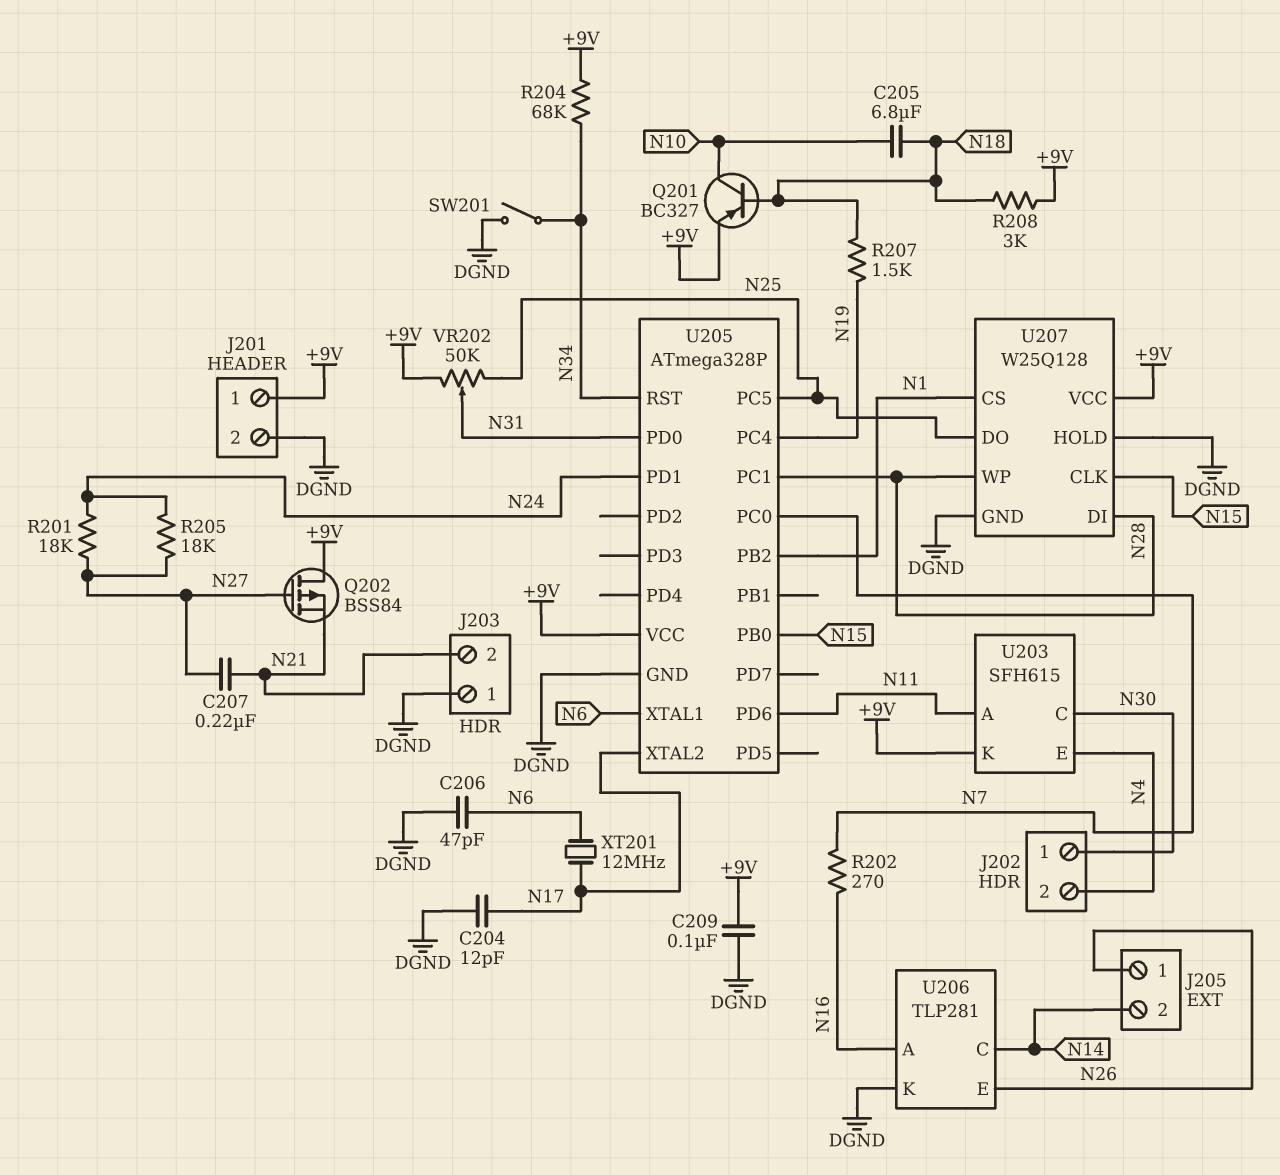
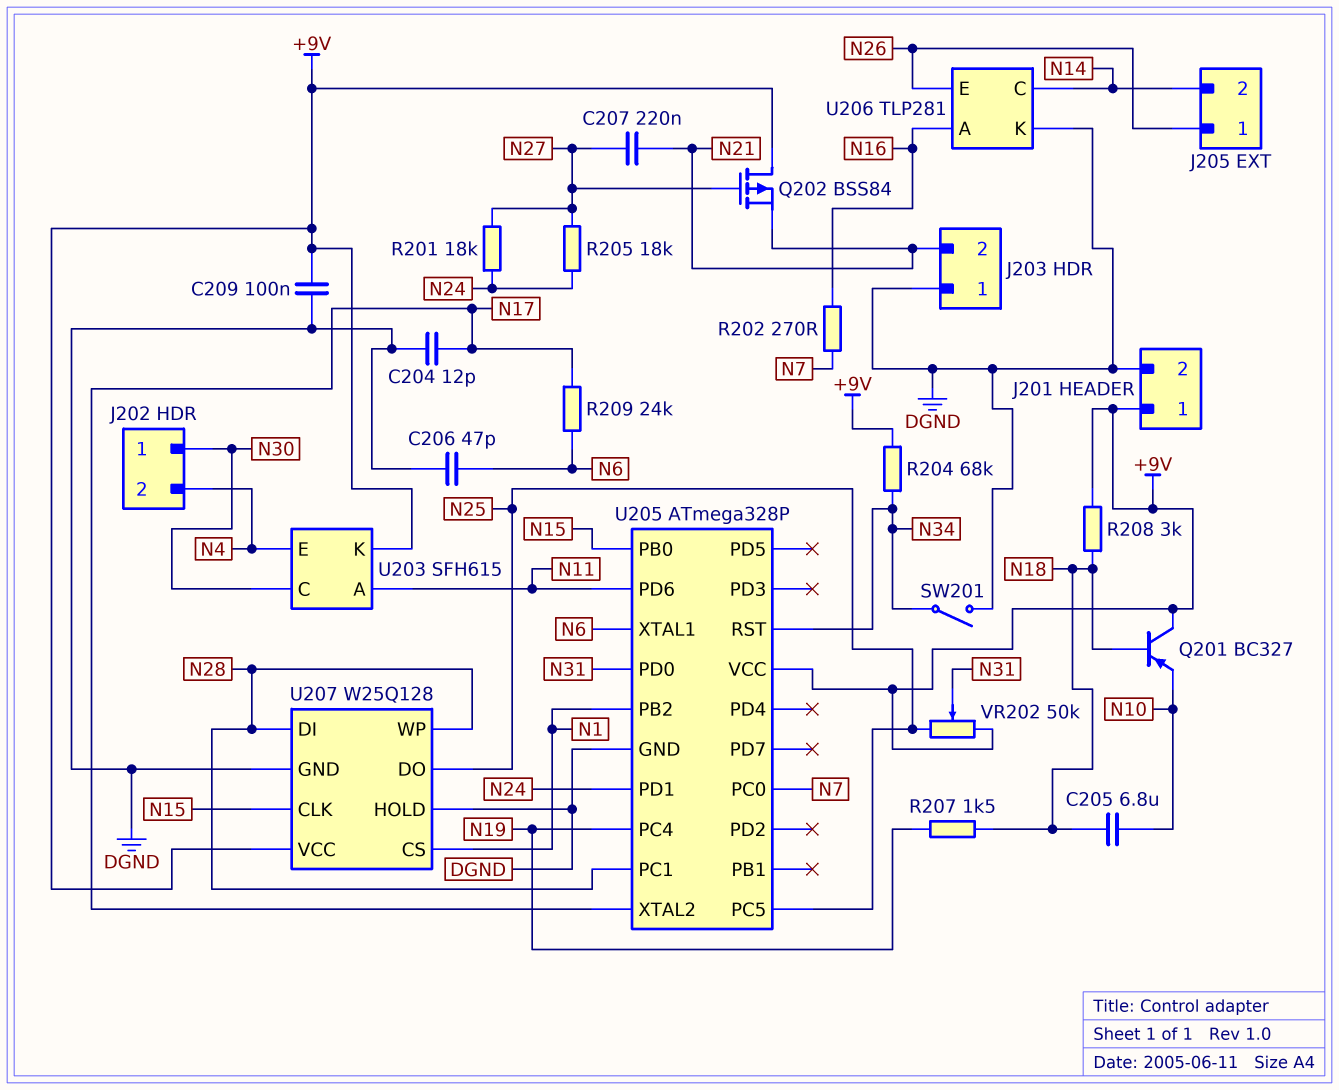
Q201: PNP BC327 (B N18, C N10, E +9V) -> PNP BC327 (B N18, C +9V, E N10)
R209: none -> 24k (N6, N17)
XT201: 12MHz (N6, N17) -> none

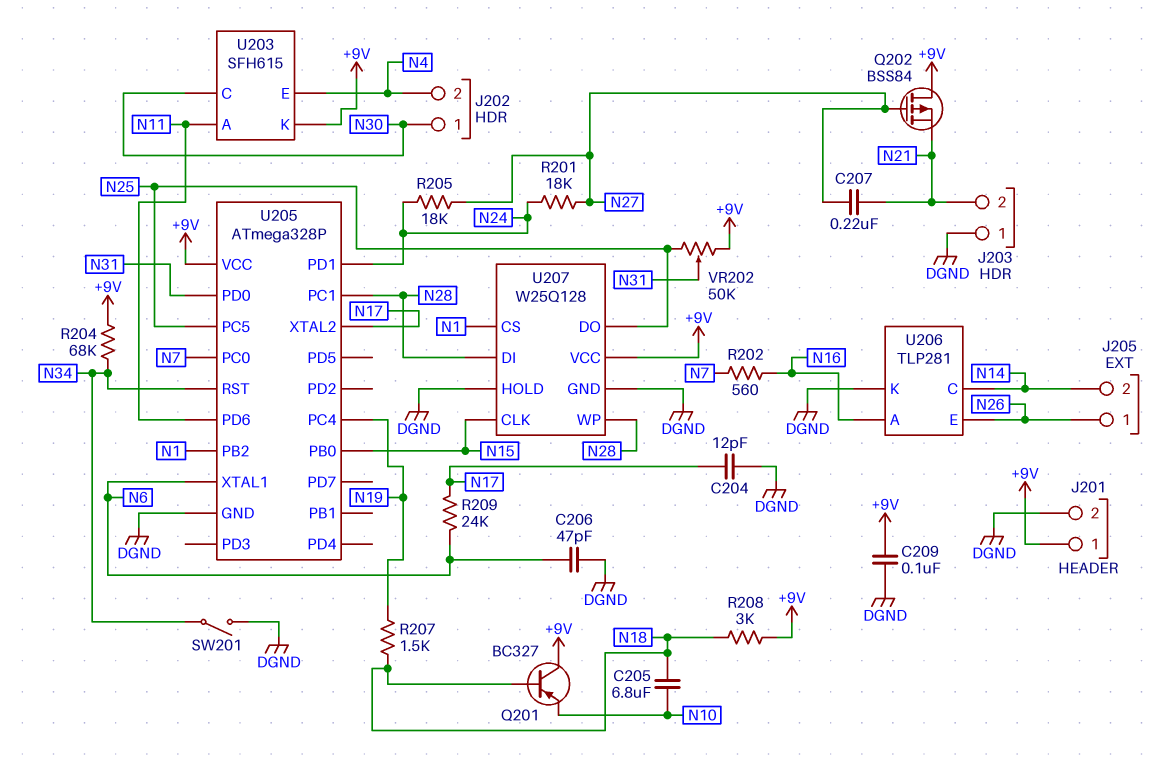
R202: 270 (N7, N16) -> 560 (N7, N16)

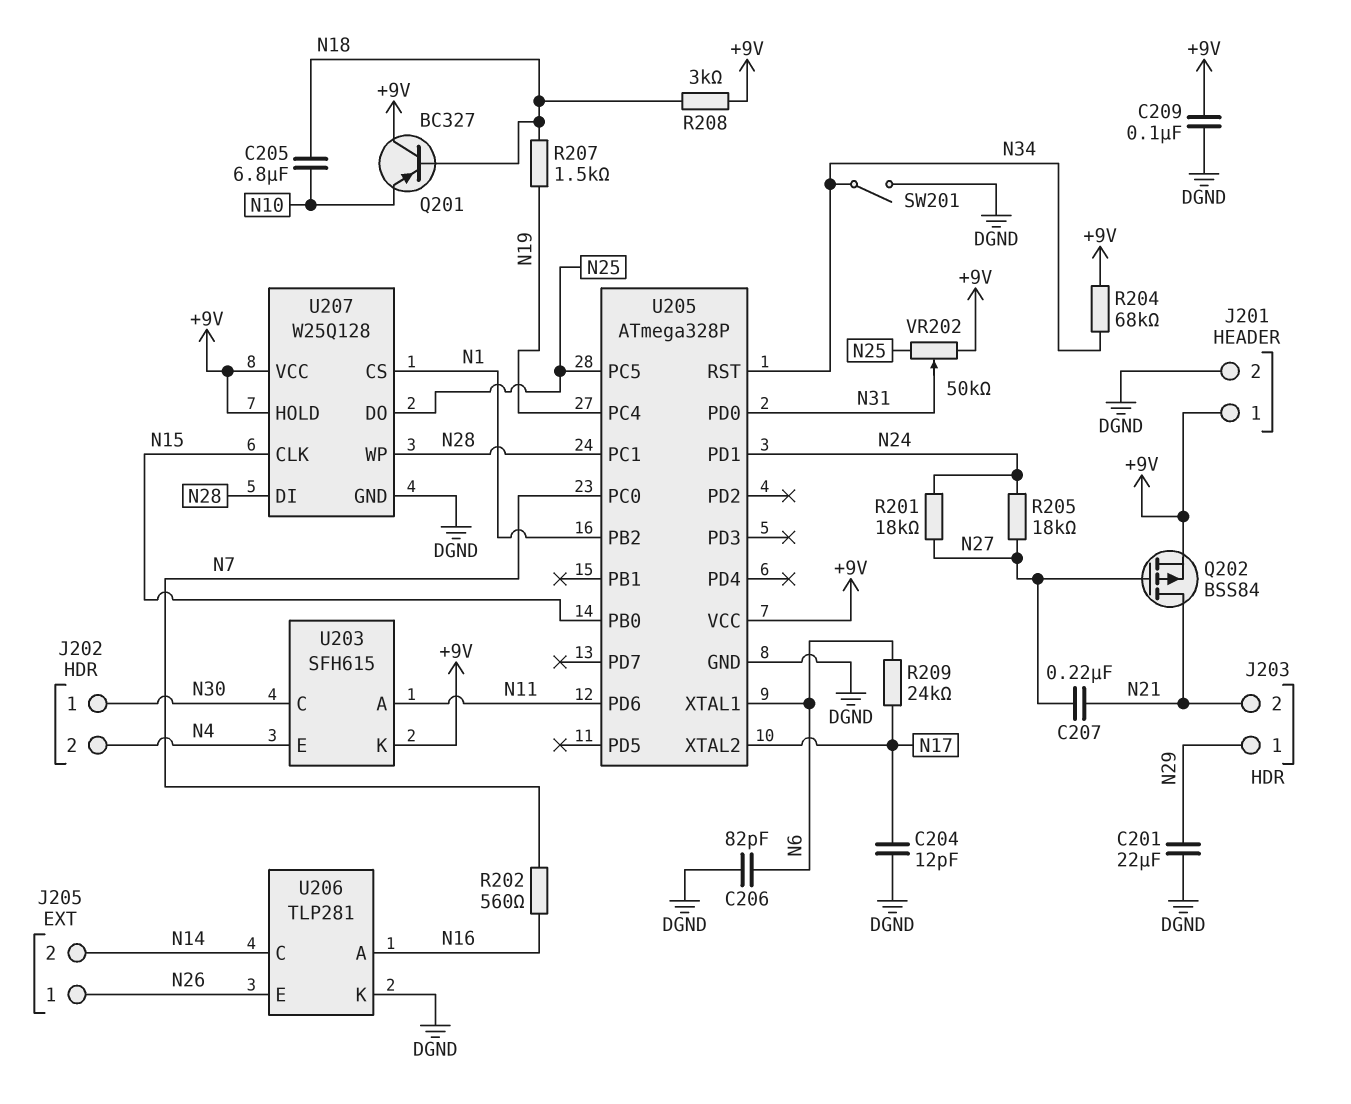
C201: none -> 22uF (DGND, N29)
C206: 47pF (DGND, N6) -> 82pF (DGND, N6)
J203 pin 1: DGND -> N29
Q202: PMOS BSS84 (G N27, D +9V, S N21) -> PMOS BSS84 (G N27, D N21, S +9V)
U207 pin HOLD: DGND -> +9V

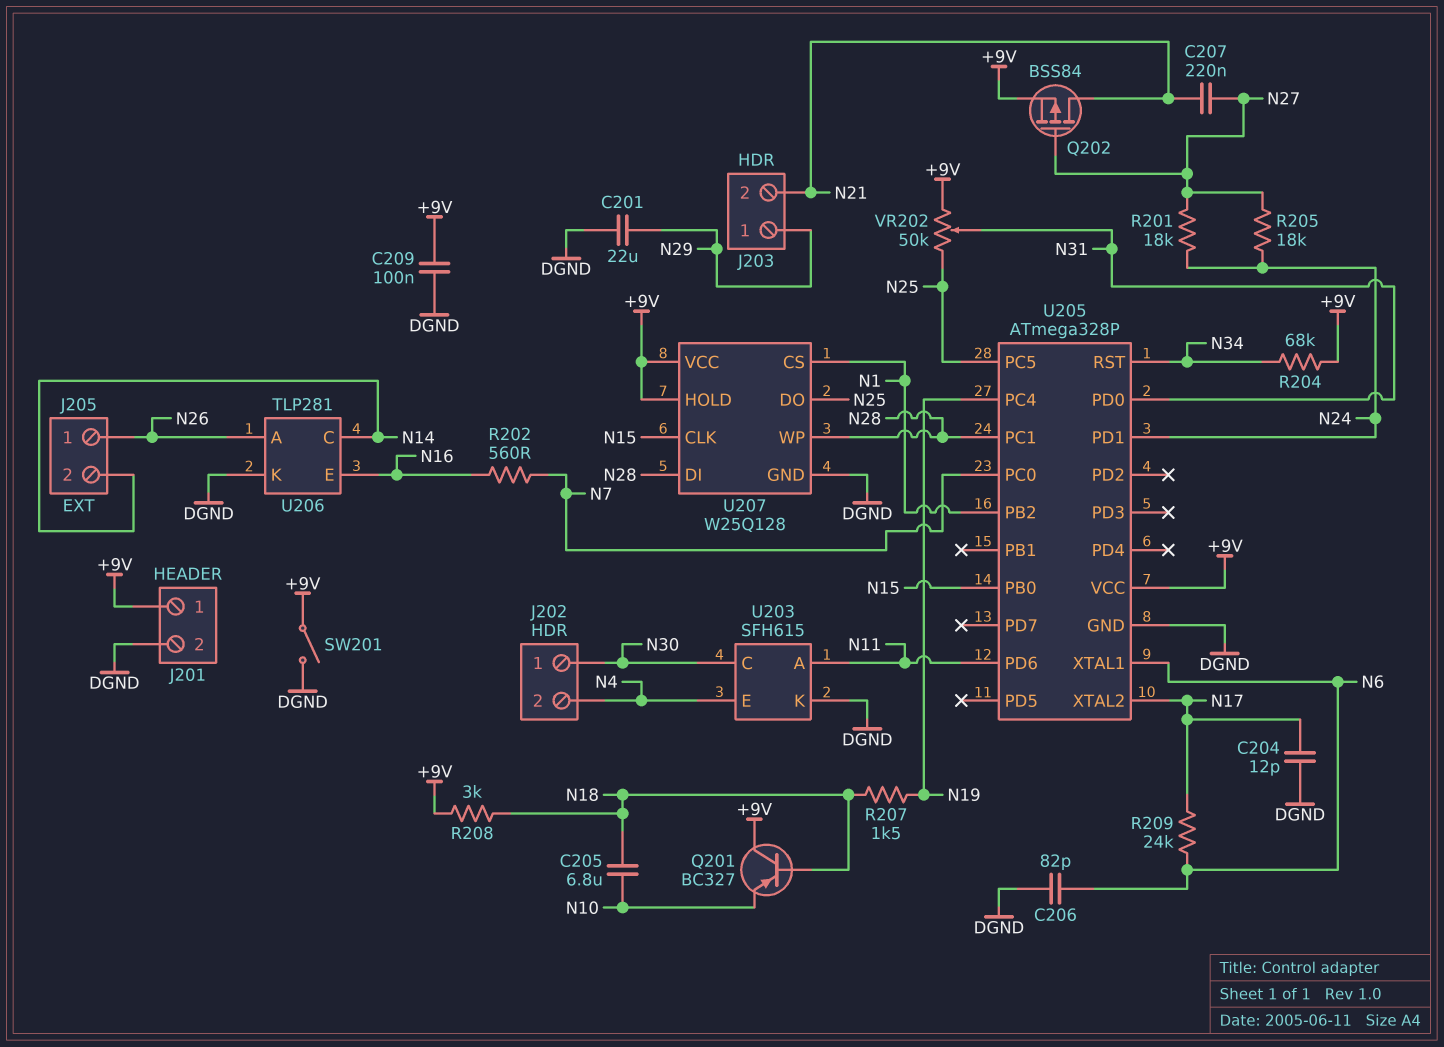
SW201: switch (DGND, N34) -> switch (+9V, DGND)
U203 pin K: +9V -> DGND
U206 pin A: N16 -> N26
U206 pin E: N26 -> N16

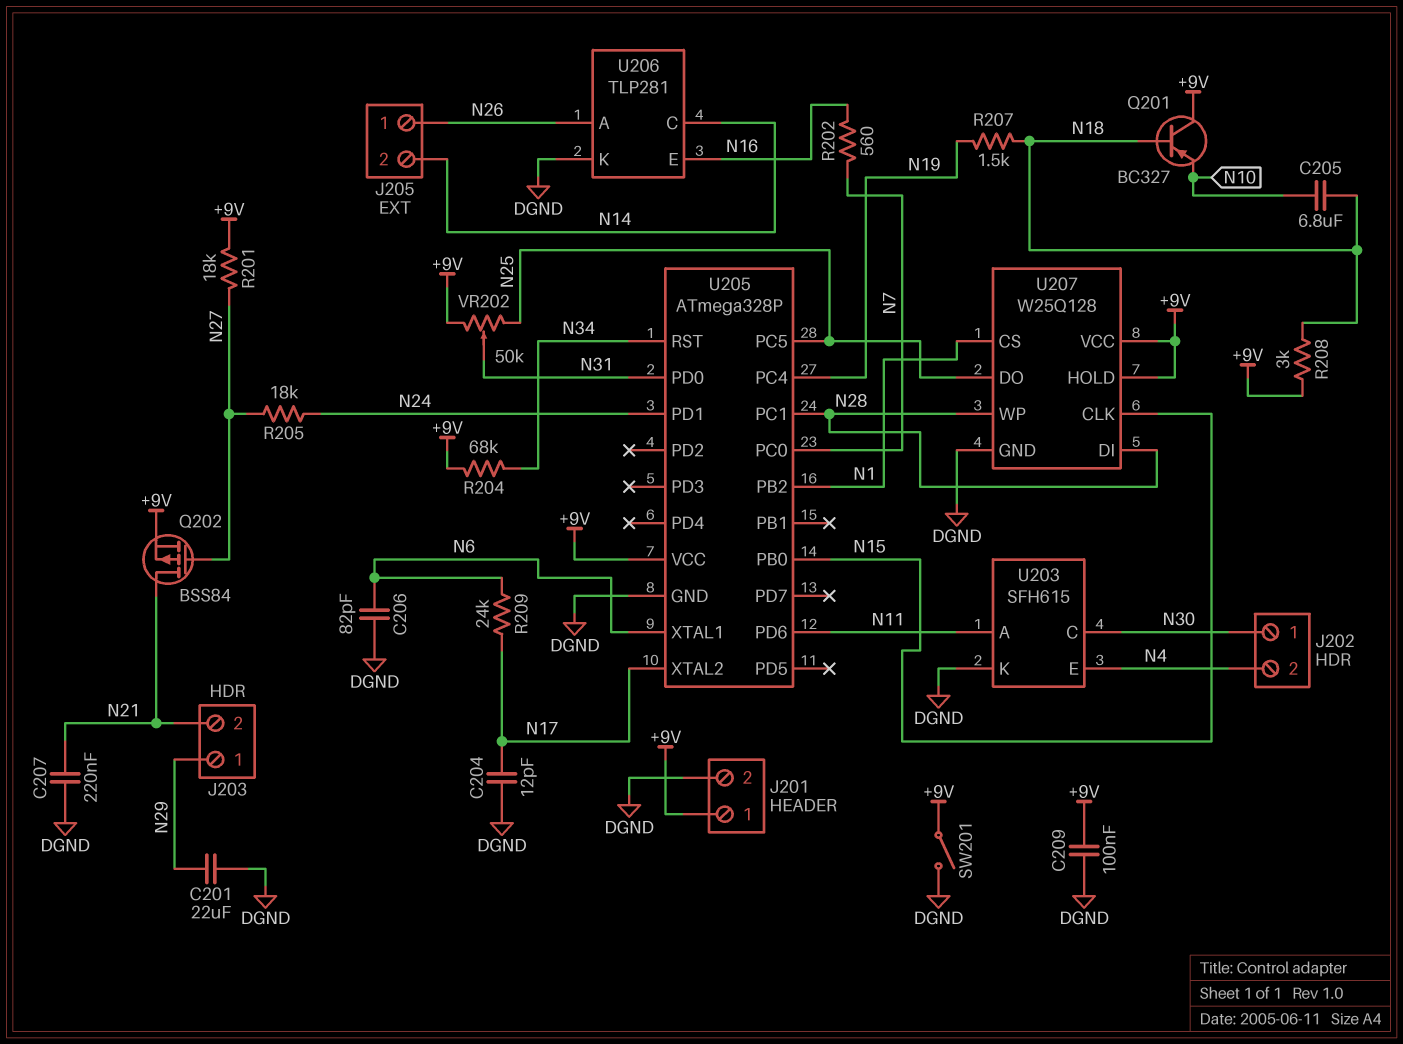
C207: 220nF (N21, N27) -> 220nF (DGND, N21)
R201: 18k (N24, N27) -> 18k (+9V, N27)

